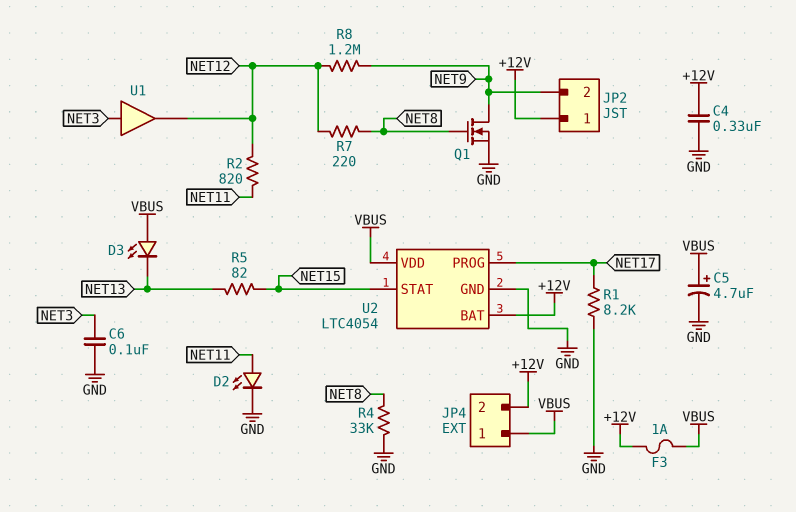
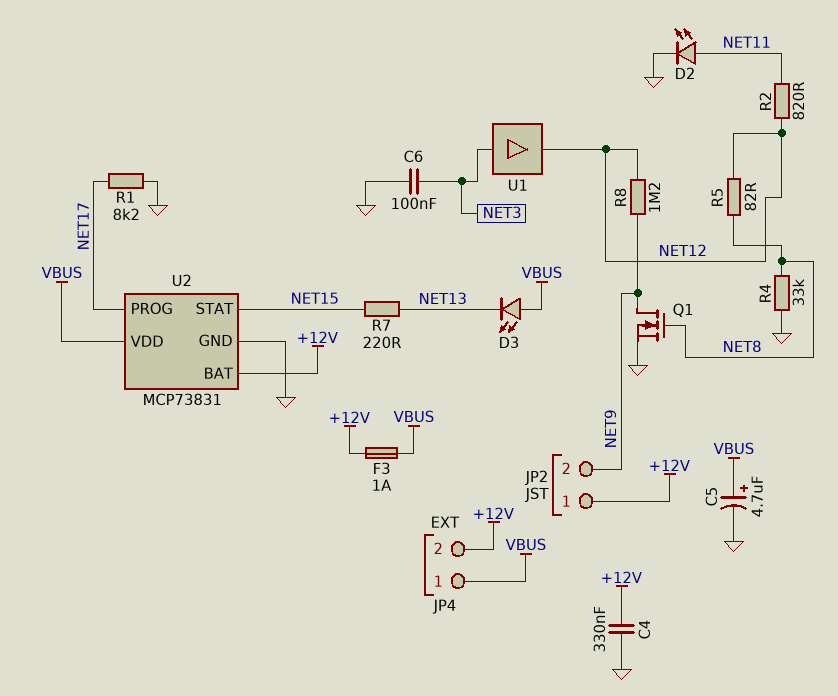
R5: 82 (NET13, NET15) -> 82 (NET8, NET12)
R7: 220 (NET8, NET12) -> 220 (NET13, NET15)
U2: LTC4054 -> MCP73831

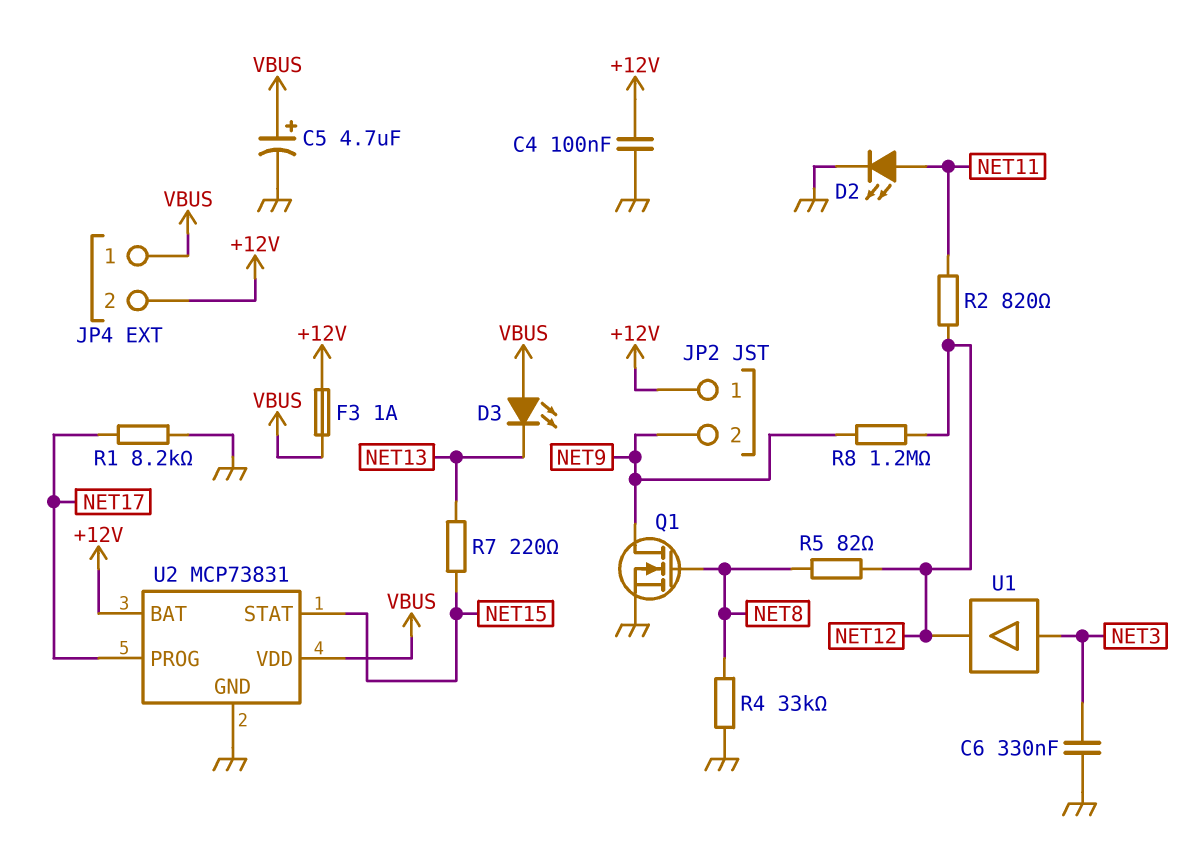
C4: 330nF (+12V, GND) -> 100nF (+12V, GND)
C6: 100nF (GND, NET3) -> 330nF (GND, NET3)

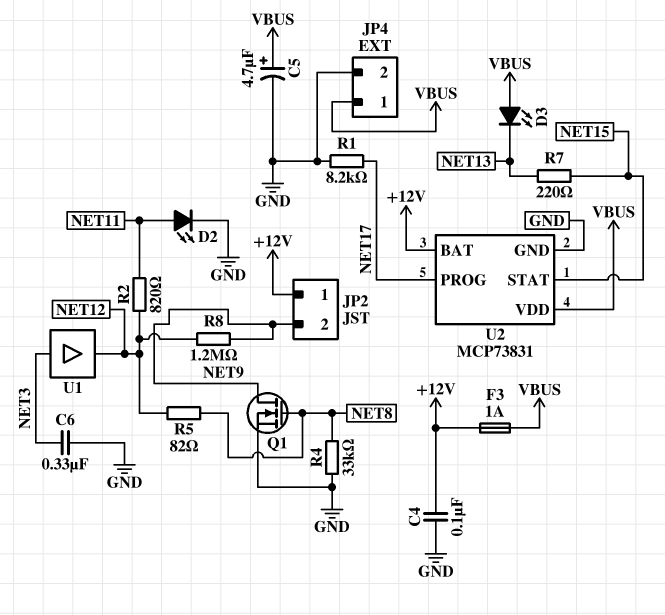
JP4 pin 2: +12V -> GND

